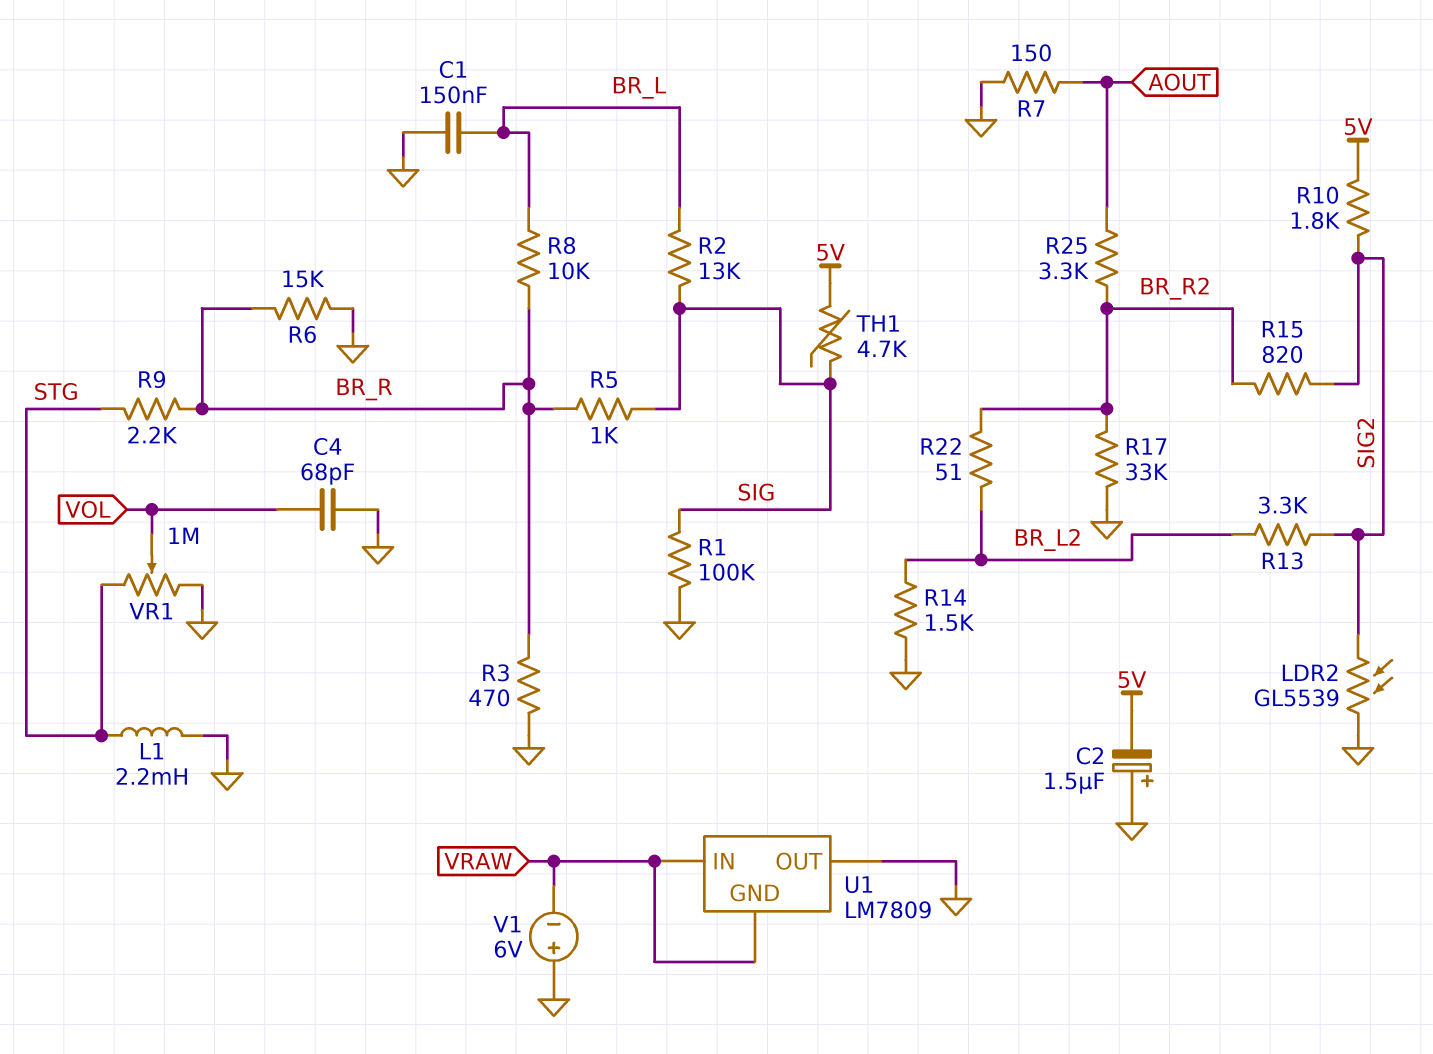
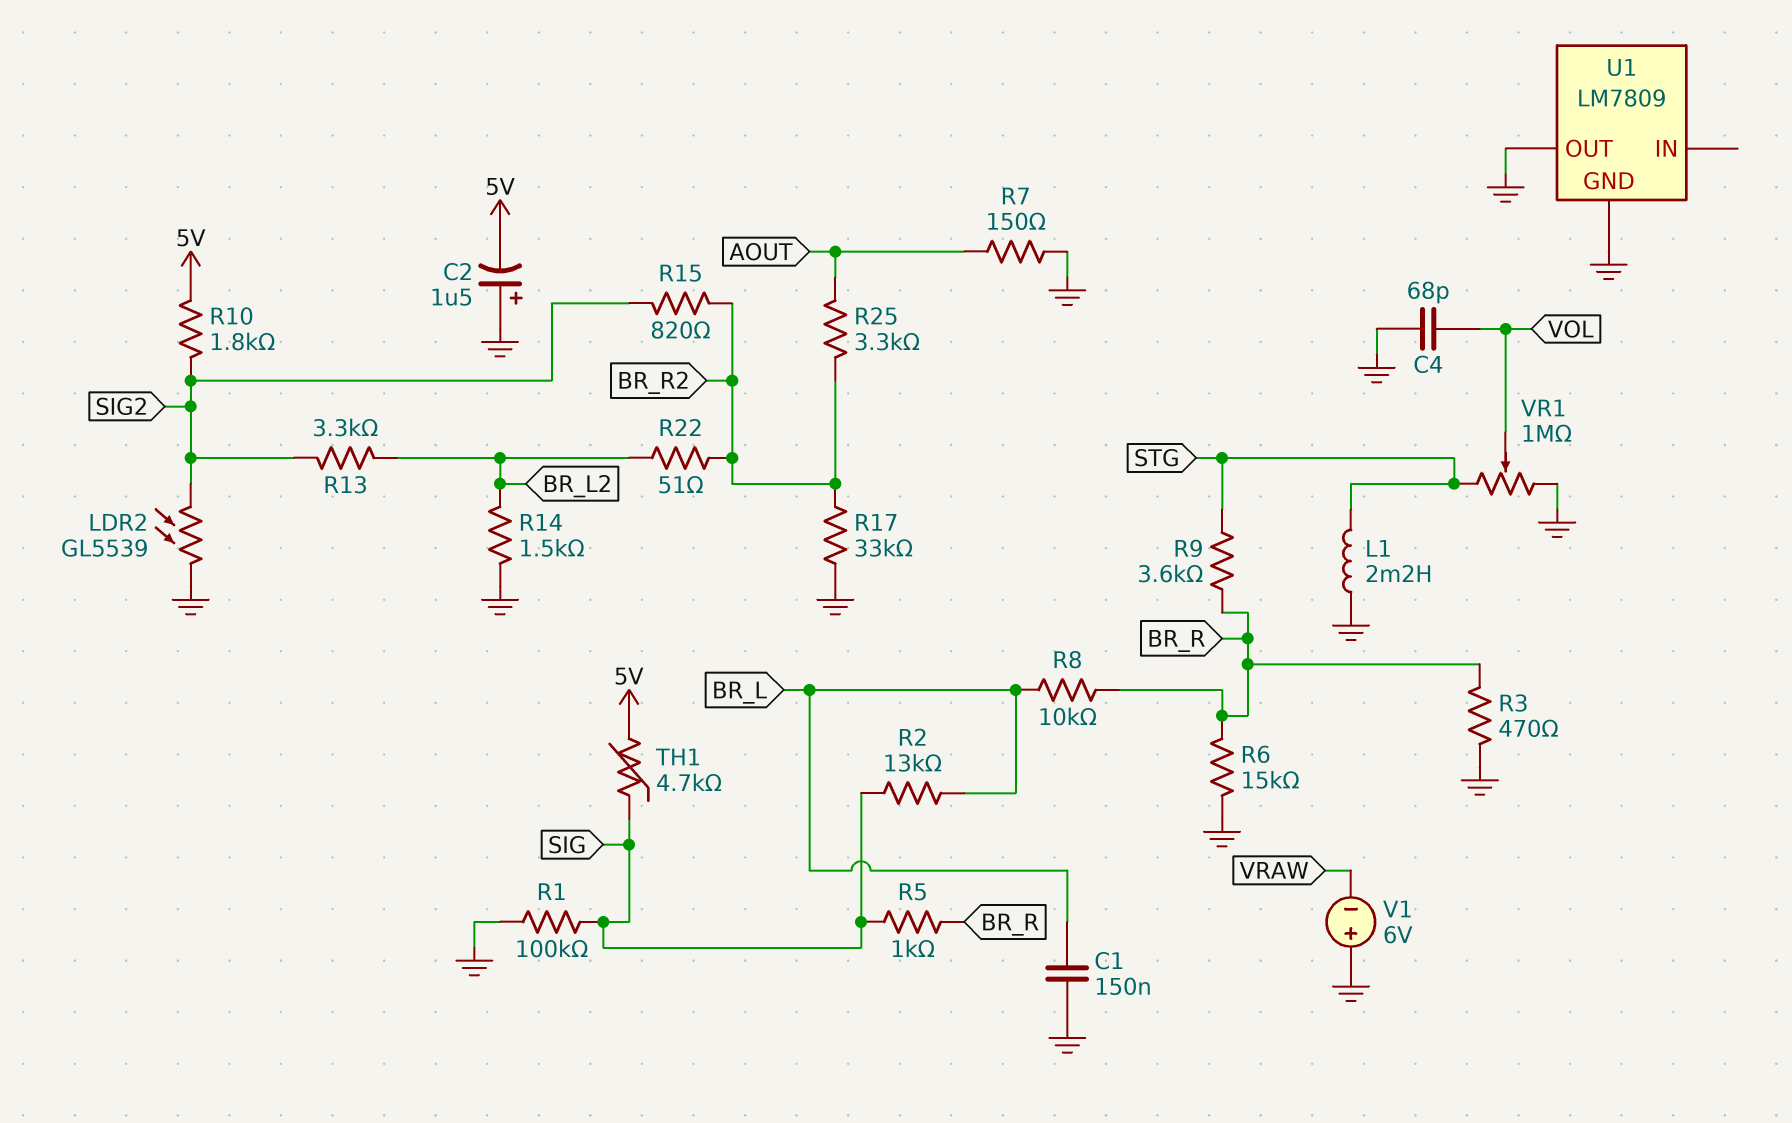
R9: 2.2k (BR_R, STG) -> 3.6k (BR_R, STG)
U1 pin GND: VRAW -> GND
U1 pin IN: VRAW -> none

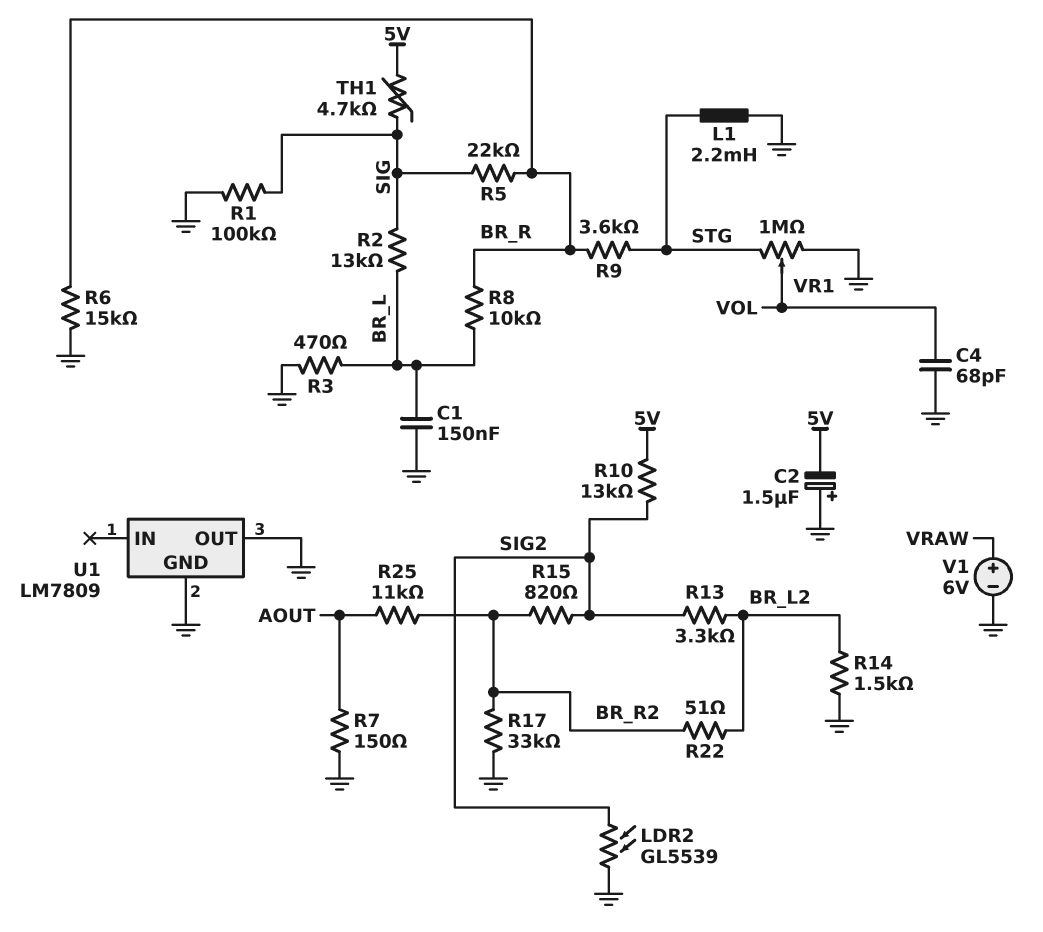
R3: 470 (BR_R, GND) -> 470 (BR_L, GND)
R5: 1k (BR_R, SIG) -> 22k (BR_R, SIG)
R10: 1.8k (5V, SIG2) -> 13k (5V, SIG2)
R25: 3.3k (AOUT, BR_R2) -> 11k (AOUT, BR_R2)
V1: 6V (plus GND, minus VRAW) -> 6V (plus VRAW, minus GND)

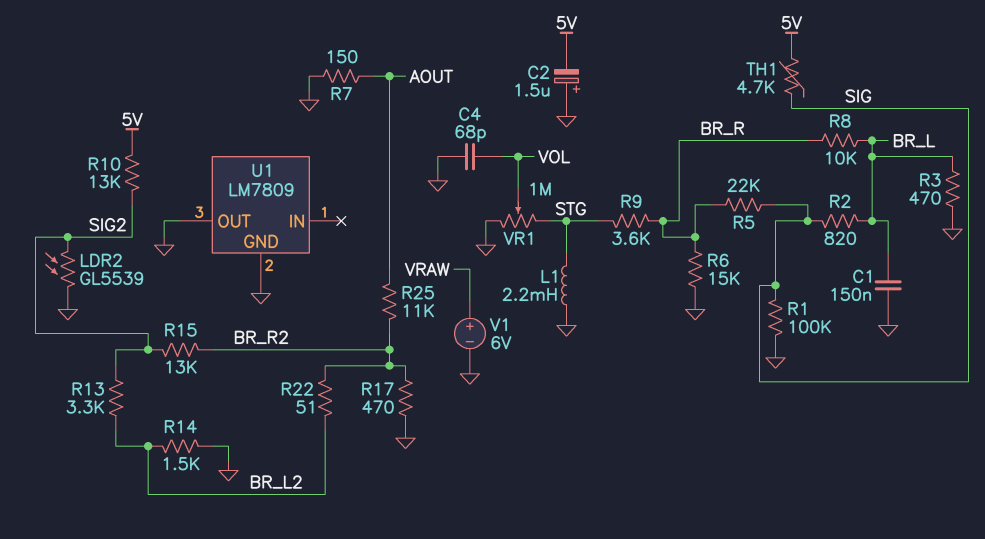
R2: 13k (BR_L, SIG) -> 820 (BR_L, SIG)
R15: 820 (BR_R2, SIG2) -> 13k (BR_R2, SIG2)
R17: 33k (BR_R2, GND) -> 470 (BR_R2, GND)

